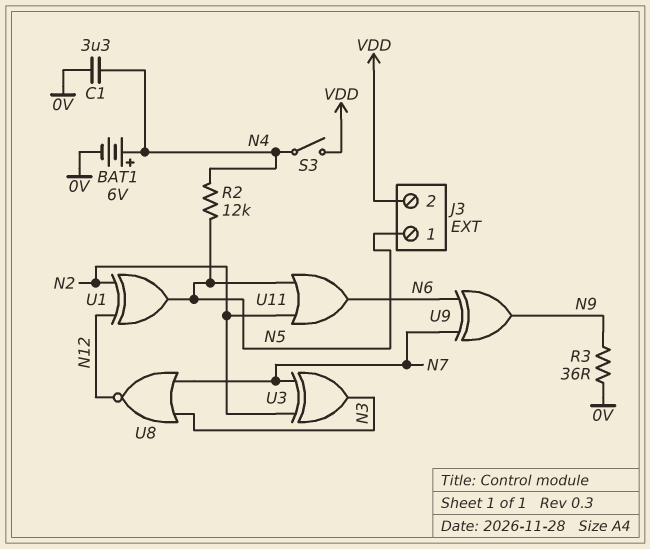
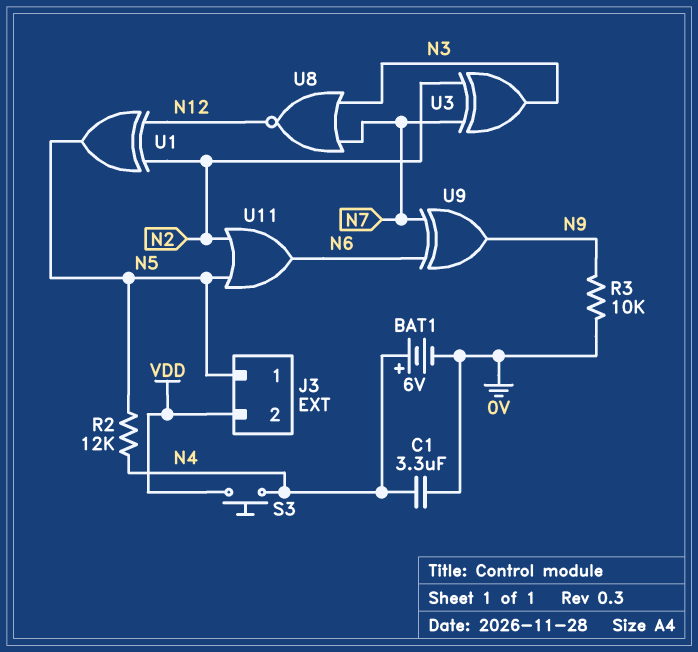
R3: 36 (0V, N9) -> 10k (0V, N9)
S3: switch (N4, VDD) -> button (N4, VDD)

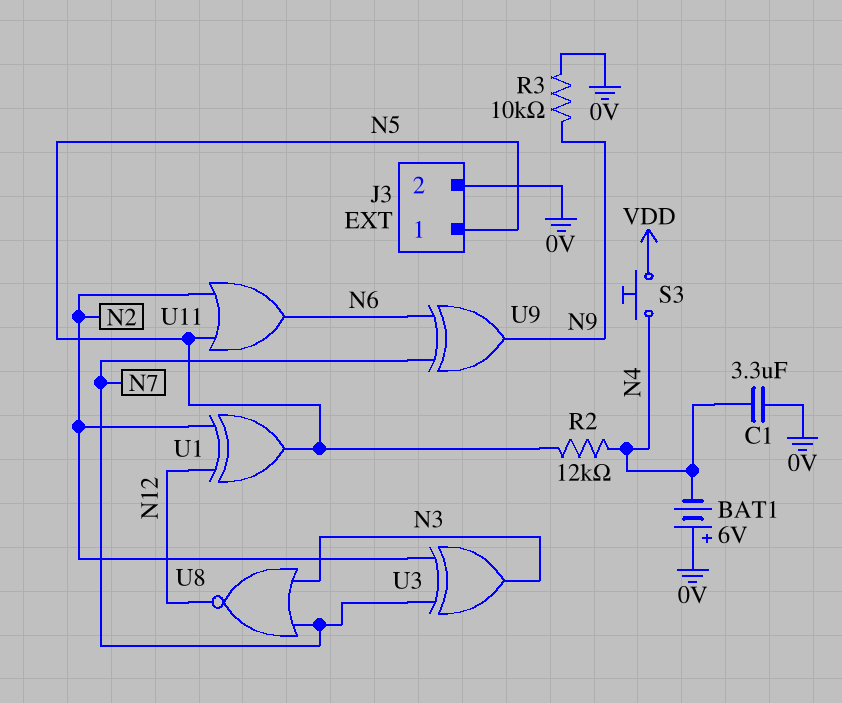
BAT1: 6V (plus N4, minus 0V) -> 6V (plus 0V, minus N4)
J3 pin 2: VDD -> 0V

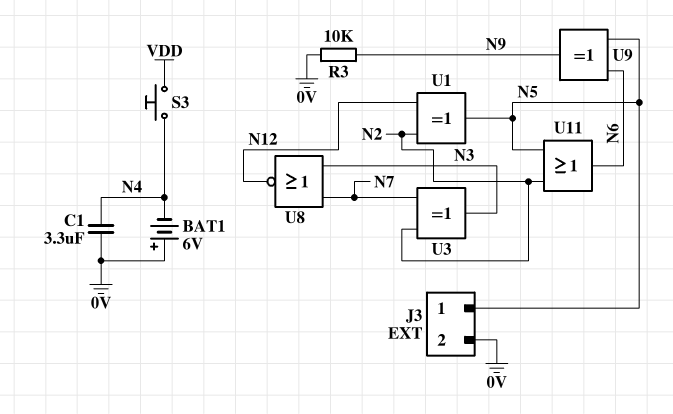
R2: 12k (N4, N5) -> none
U9: XOR (in N6, in N7, out N9) -> XOR (in N5, in N6, out N9)

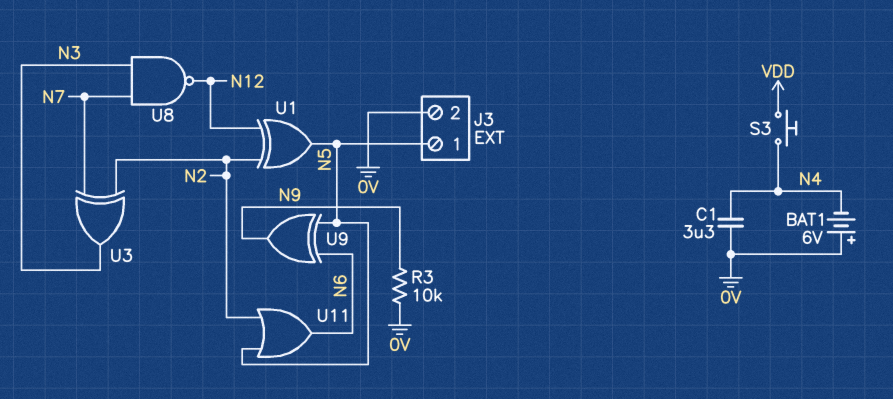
U8: NOR (in N3, in N7, out N12) -> NAND (in N3, in N7, out N12)

